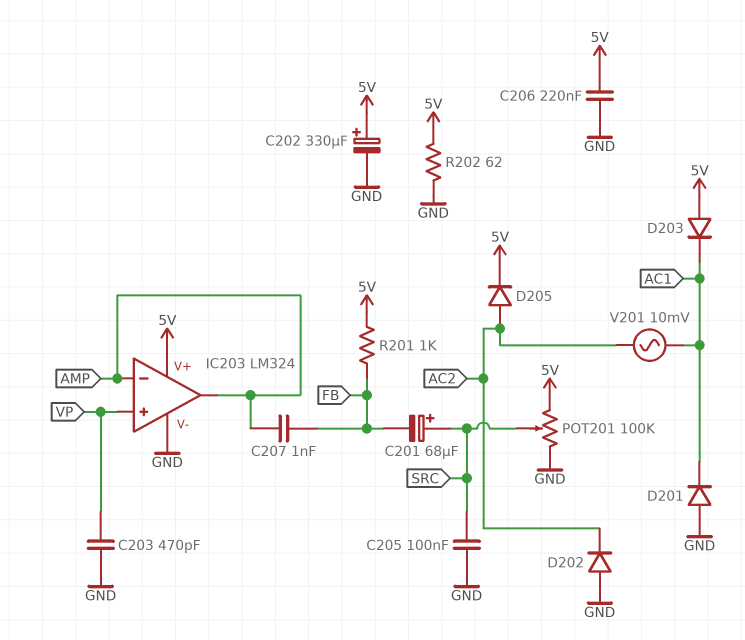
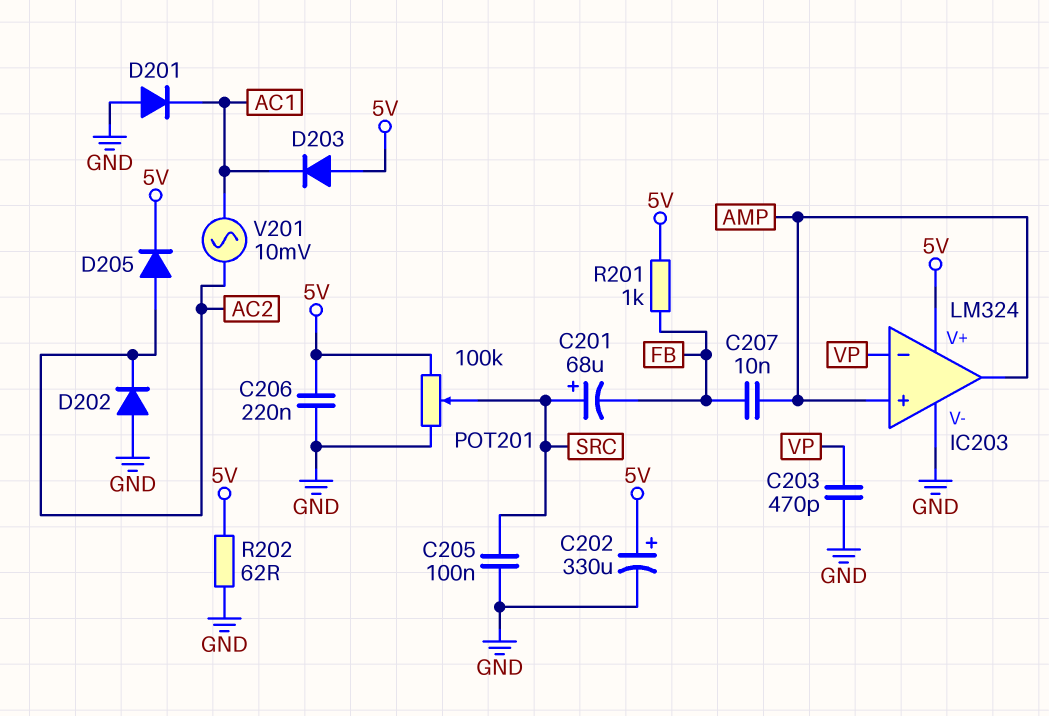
C207: 1nF (AMP, FB) -> 10nF (AMP, FB)
IC203 pin in+: VP -> AMP
IC203 pin in-: AMP -> VP

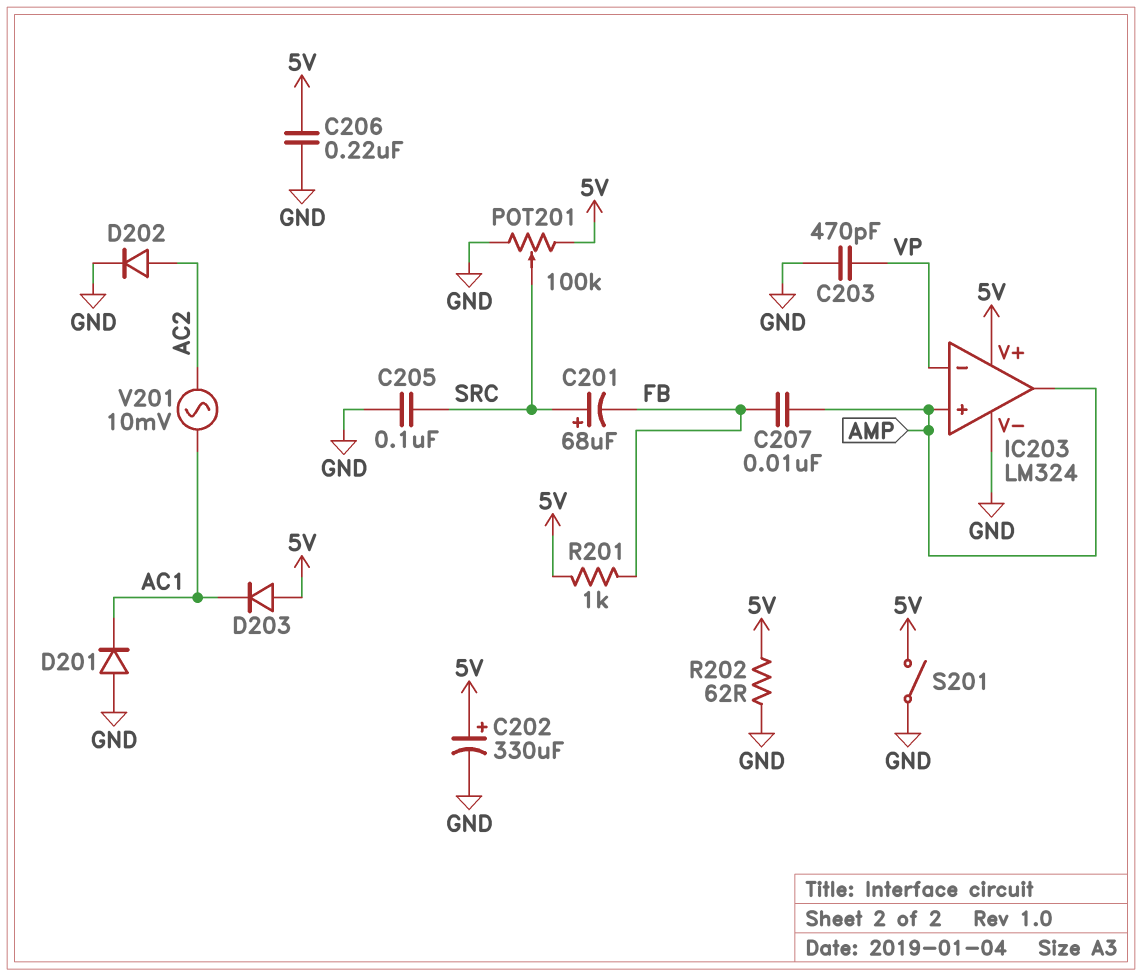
D202: diode (A GND, K AC2) -> diode (A AC2, K GND)
D205: diode (A AC2, K 5V) -> none
S201: none -> switch (5V, GND)

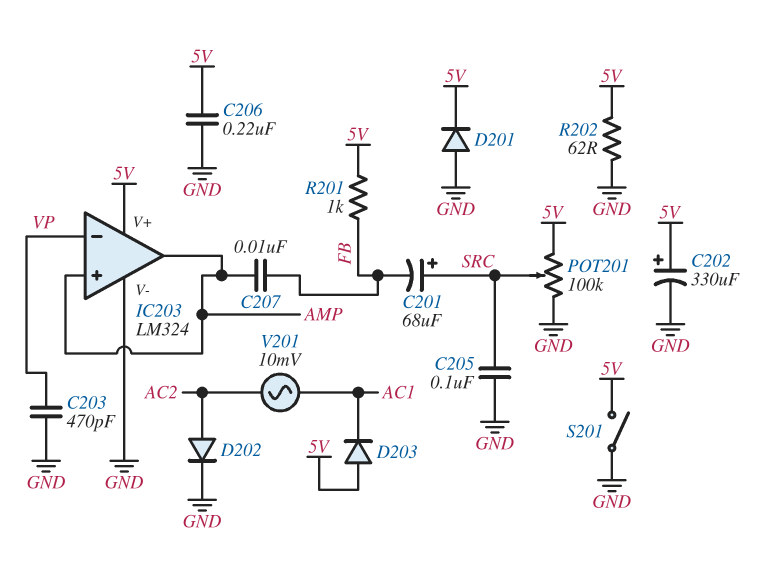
D201: diode (A GND, K AC1) -> diode (A GND, K 5V)

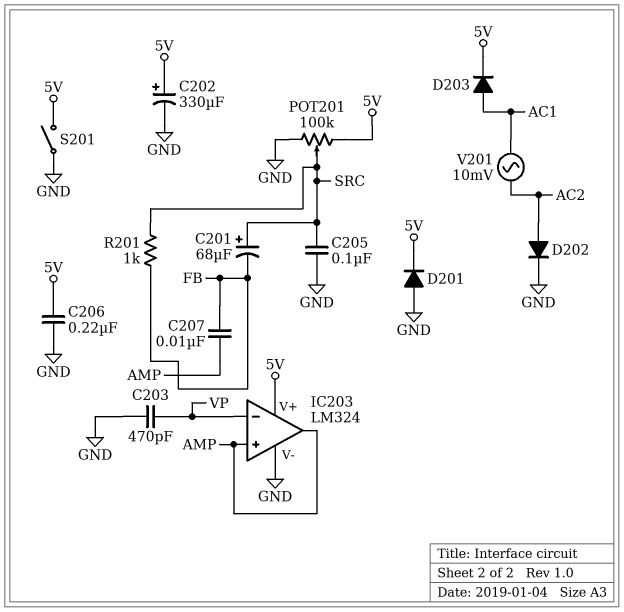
D203: diode (A 5V, K AC1) -> diode (A AC1, K 5V)
R201: 1k (5V, FB) -> 1k (FB, SRC)
R202: 62 (5V, GND) -> none

